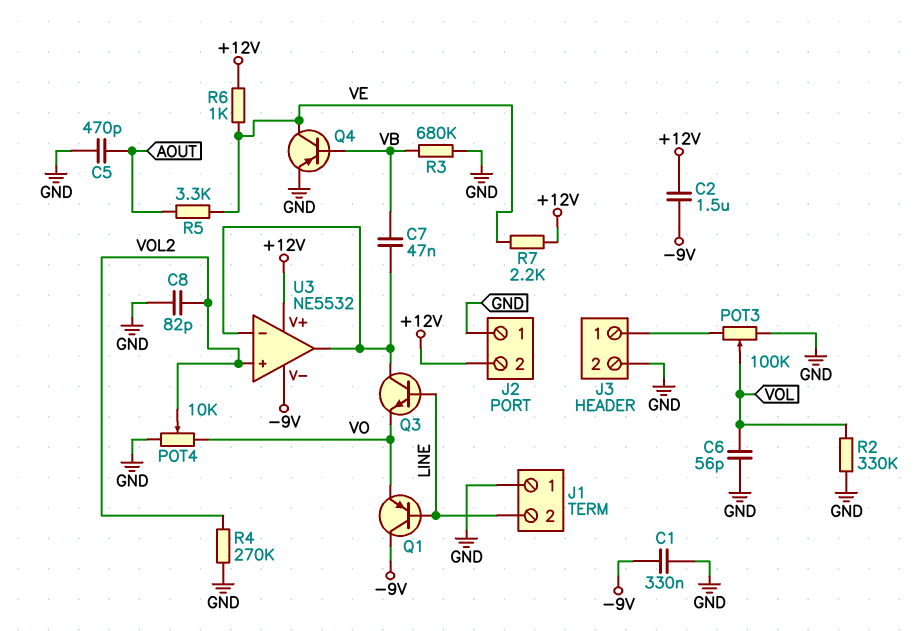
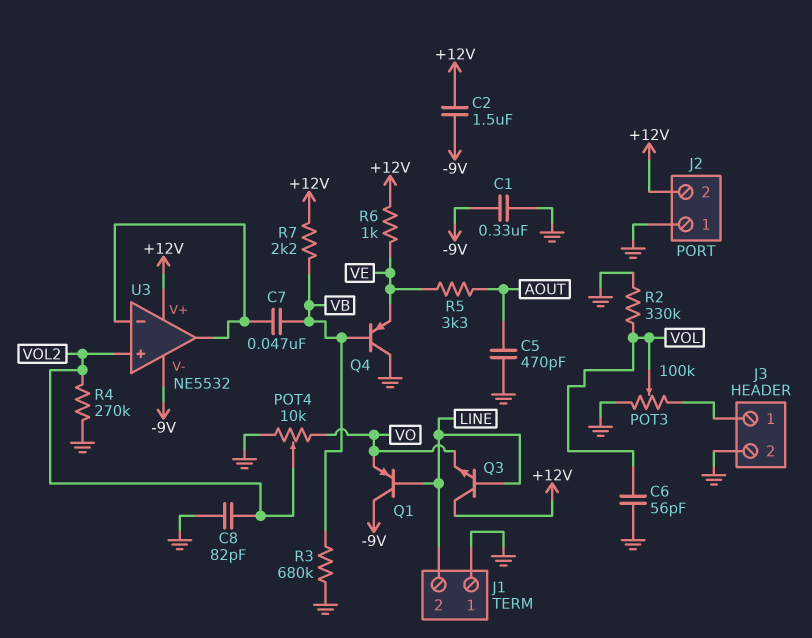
Q3: NPN (B LINE, C U3/in-, E VO) -> NPN (B LINE, C +12V, E VO)
Q4: PNP (B VB, C VE, E GND) -> PNP (B VB, C GND, E VE)
R7: 2.2k (+12V, VE) -> 2.2k (+12V, VB)

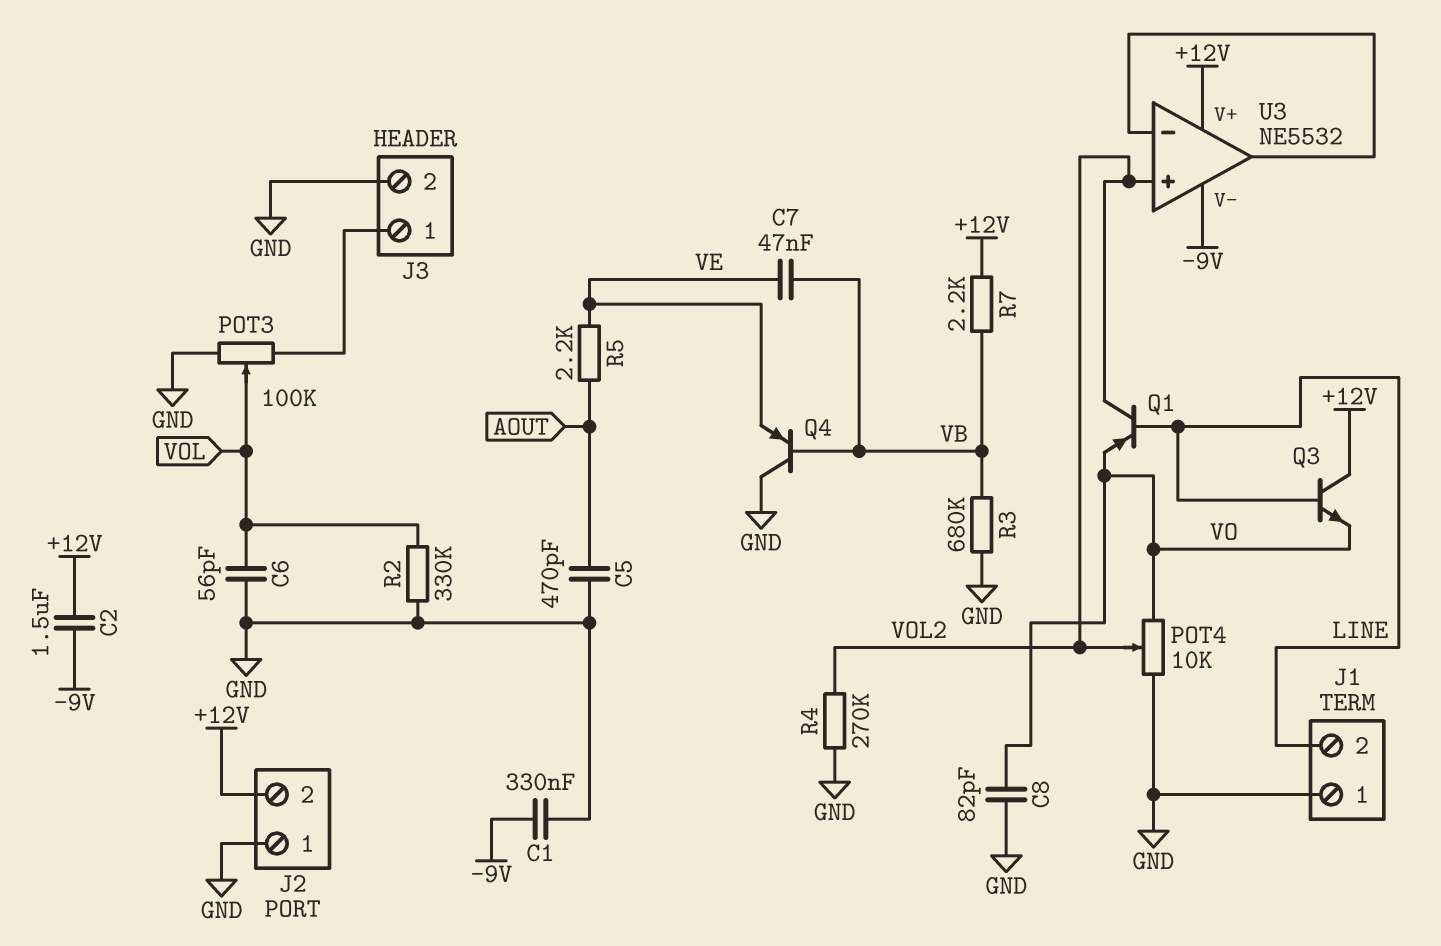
C7: 47nF (U3/in-, VB) -> 47nF (VB, VE)
C8: 82pF (GND, VOL2) -> 82pF (GND, VO)
Q1: PNP (B LINE, C -9V, E VO) -> PNP (B LINE, C VOL2, E VO)
R5: 3.3k (AOUT, VE) -> 2.2k (AOUT, VE)
R6: 1k (+12V, VE) -> none

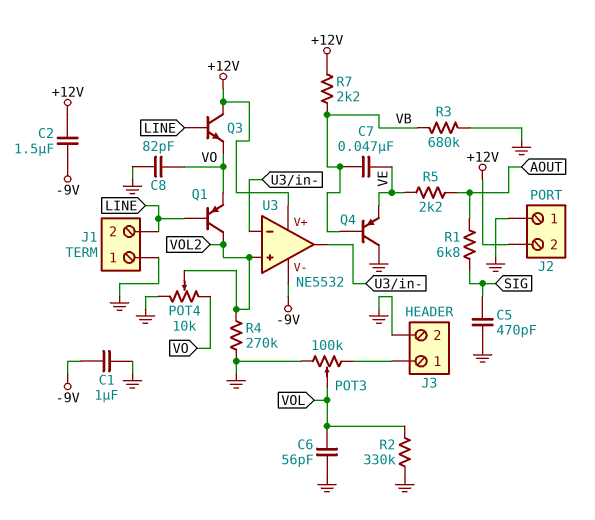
C1: 330nF (-9V, GND) -> 1uF (-9V, GND)
C5: 470pF (AOUT, GND) -> 470pF (GND, SIG)
R1: none -> 6.8k (AOUT, SIG)

